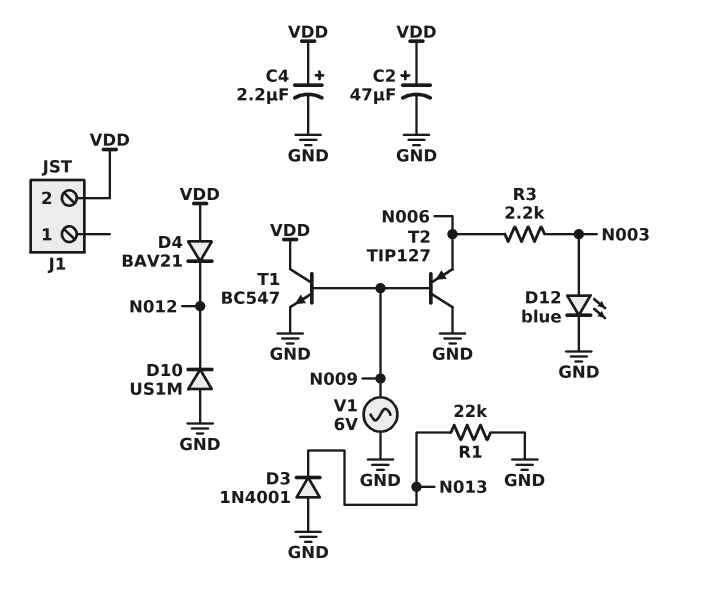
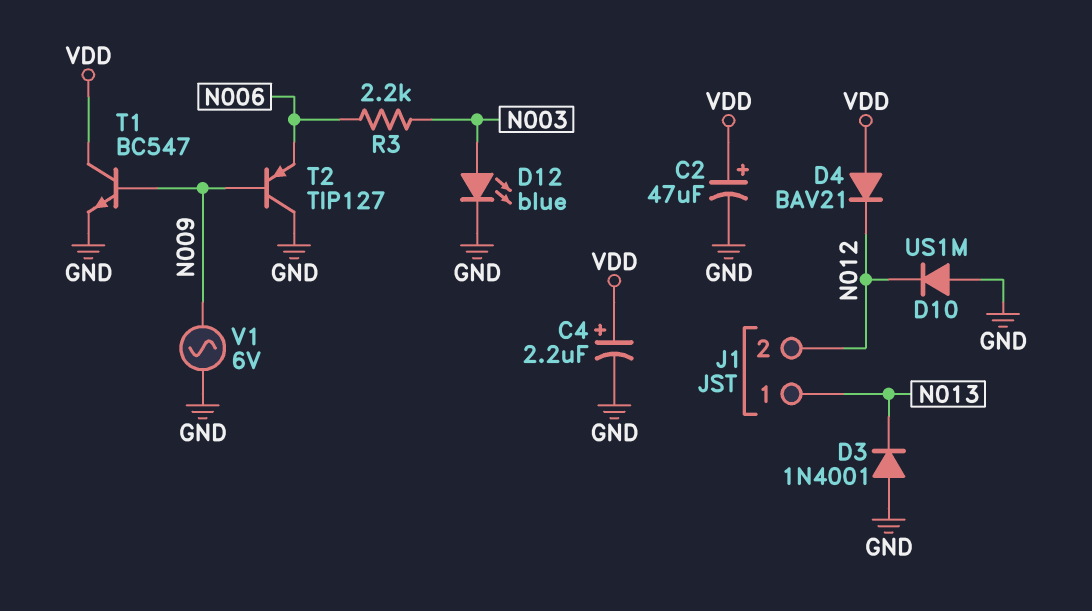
J1 pin 1: none -> N013
J1 pin 2: VDD -> N012
R1: 22k (GND, N013) -> none

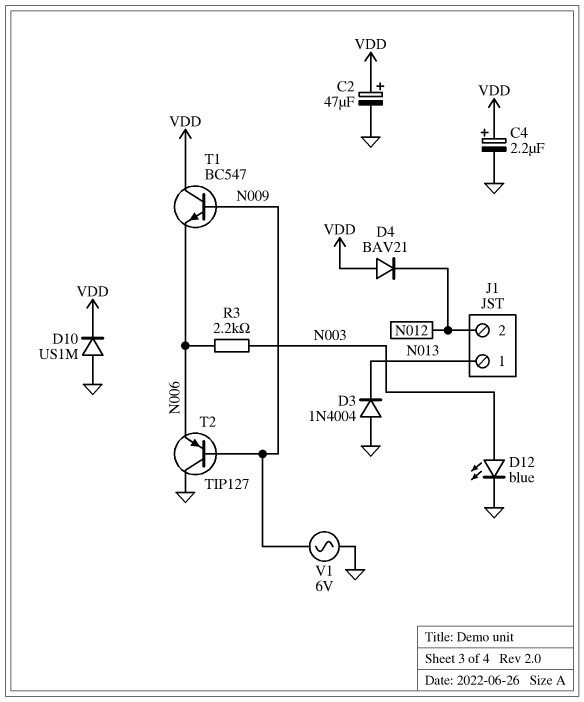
D3: diode 1N4001 (A GND, K N013) -> diode 1N4004 (A GND, K N013)
D10: diode US1M (A GND, K N012) -> diode US1M (A GND, K VDD)
T1: NPN BC547 (B N009, C VDD, E GND) -> NPN BC547 (B N009, C VDD, E N006)

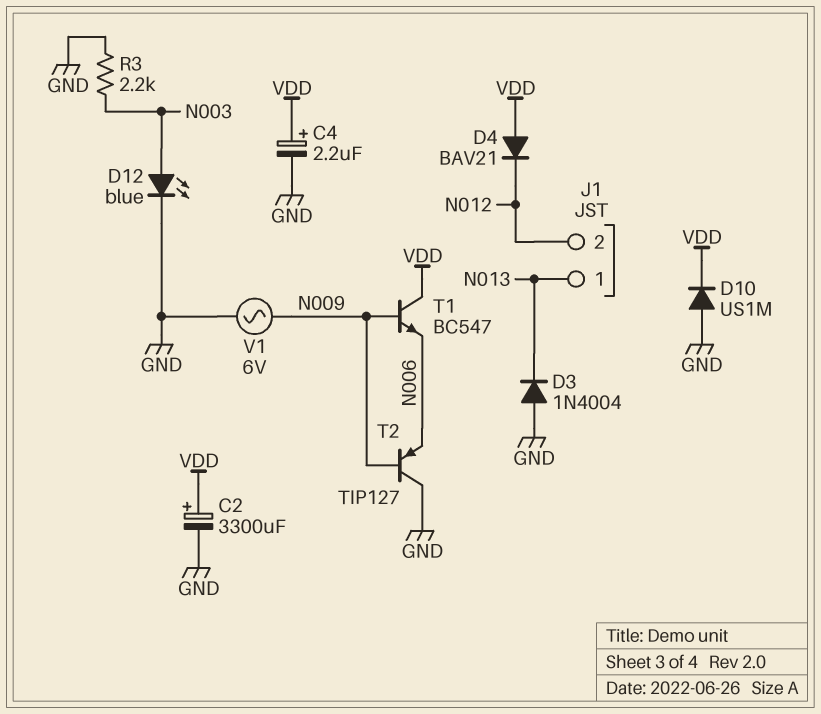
C2: 47uF (plus VDD, minus GND) -> 3300uF (plus VDD, minus GND)
R3: 2.2k (N003, N006) -> 2.2k (GND, N003)

